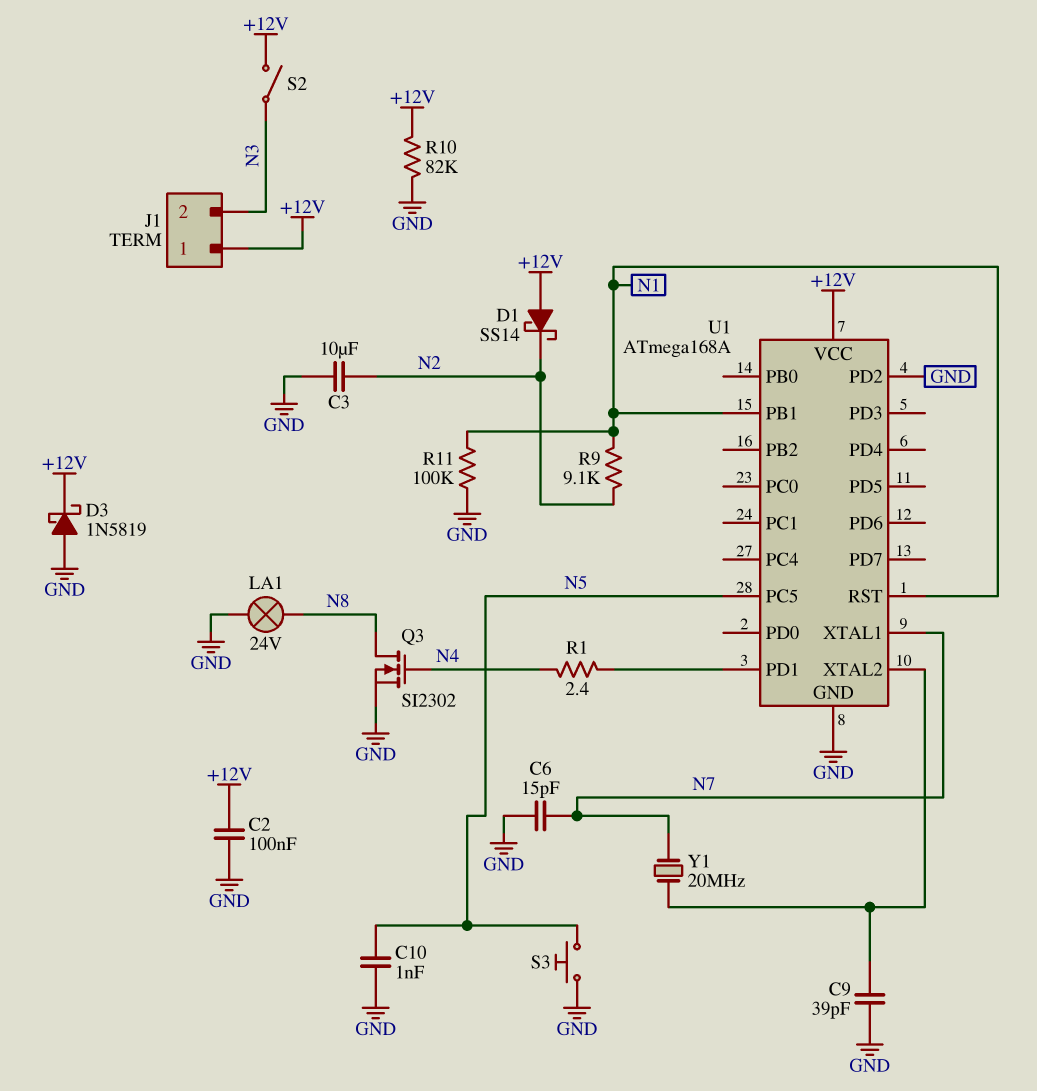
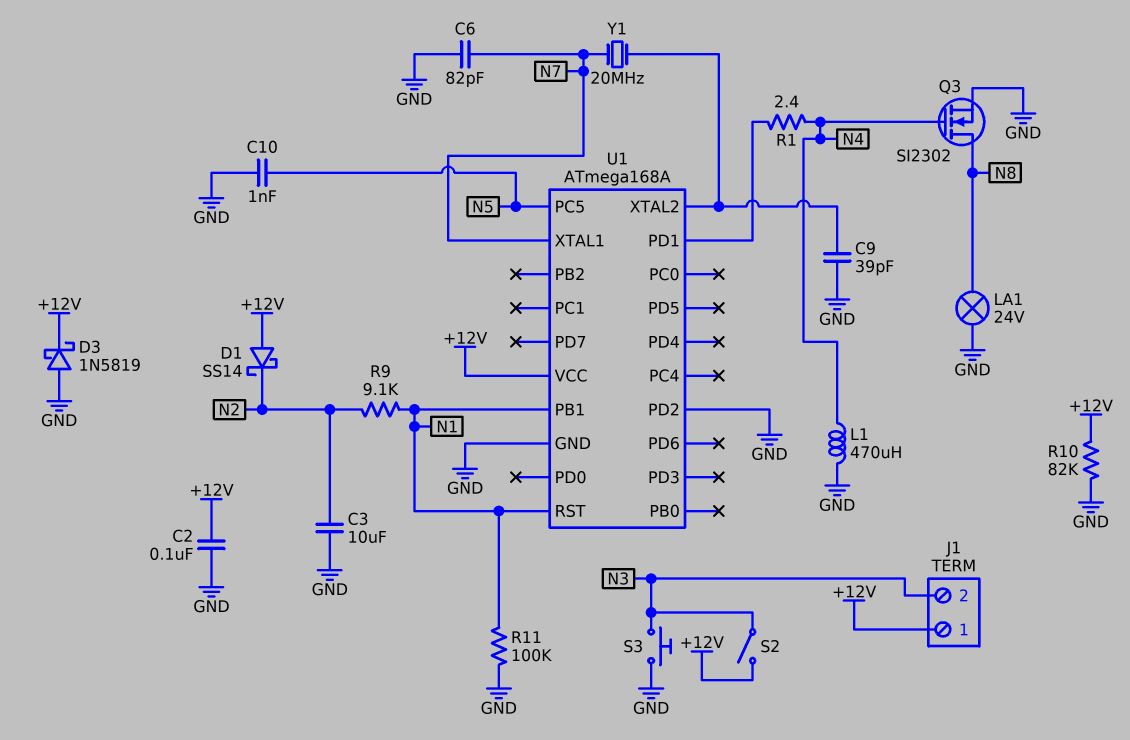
C6: 15pF (GND, N7) -> 82pF (GND, N7)
L1: none -> 470uH (GND, N4)
S3: button (GND, N5) -> button (GND, N3)

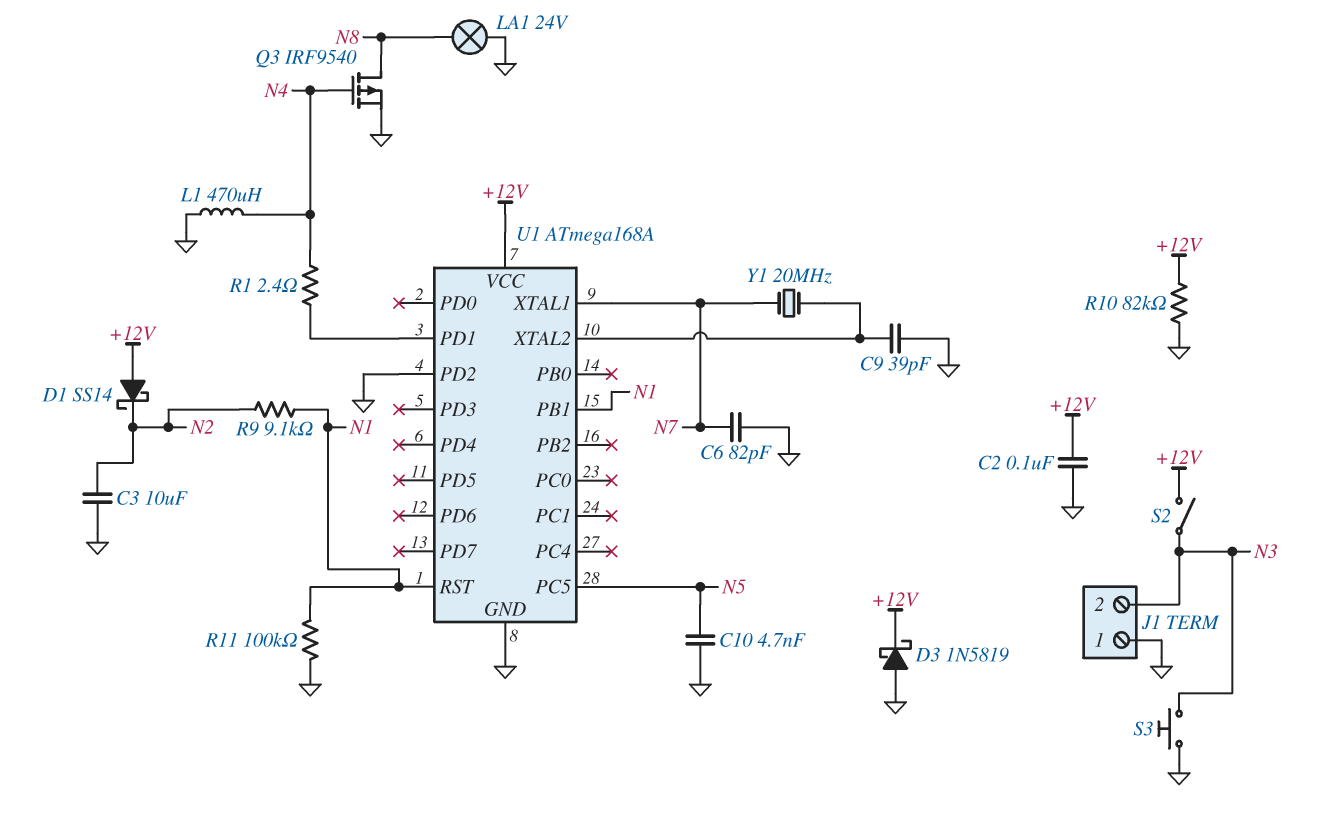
C10: 1nF (GND, N5) -> 4.7nF (GND, N5)
J1 pin 1: +12V -> GND
Q3: NMOS SI2302 (G N4, D N8, S GND) -> PMOS IRF9540 (G N4, D N8, S GND)

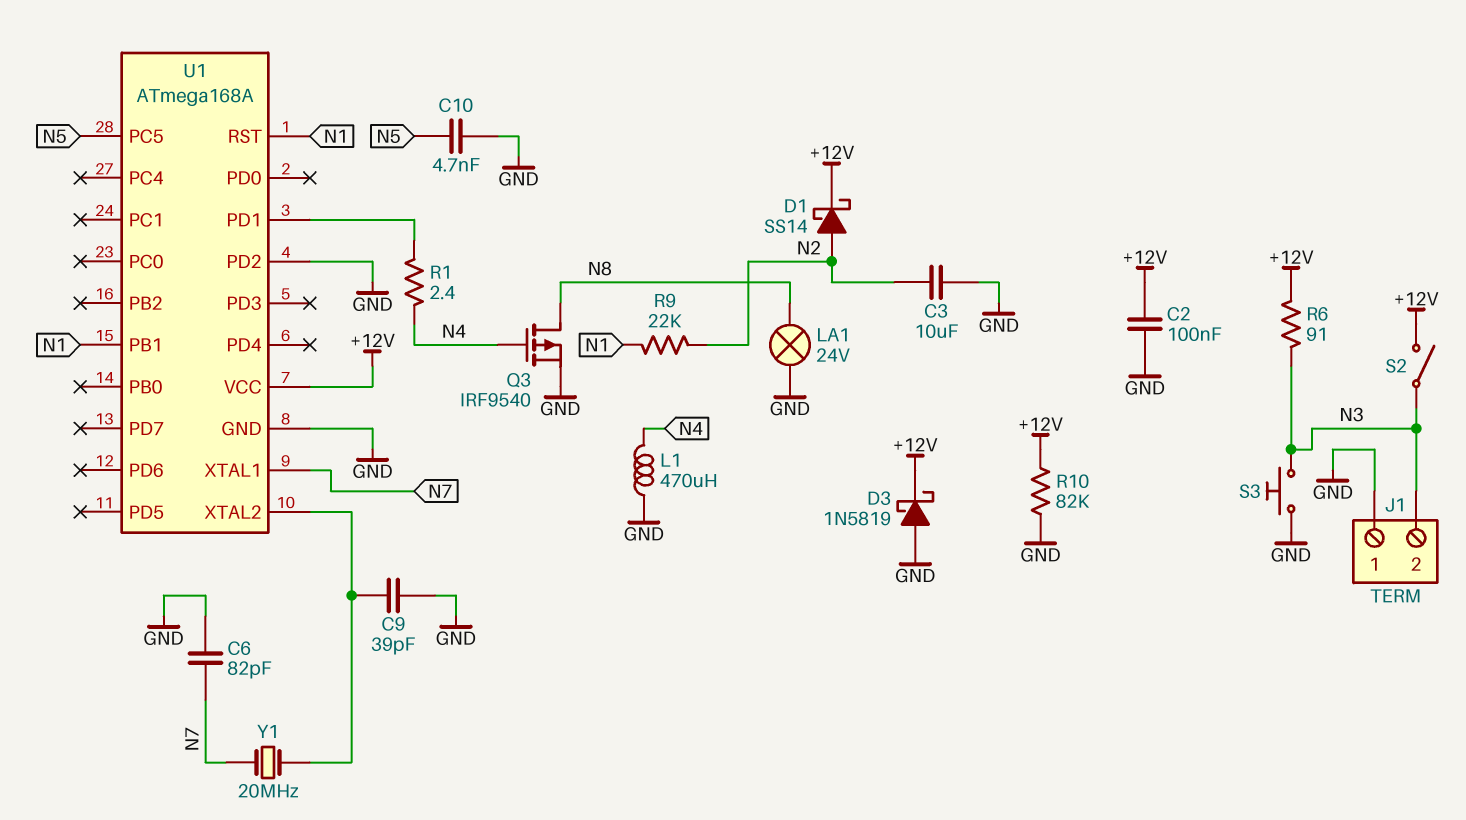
D1: schottky SS14 (A +12V, K N2) -> schottky SS14 (A N2, K +12V)
R6: none -> 91 (+12V, N3)
R9: 9.1k (N1, N2) -> 22k (N1, N2)
R11: 100k (GND, N1) -> none

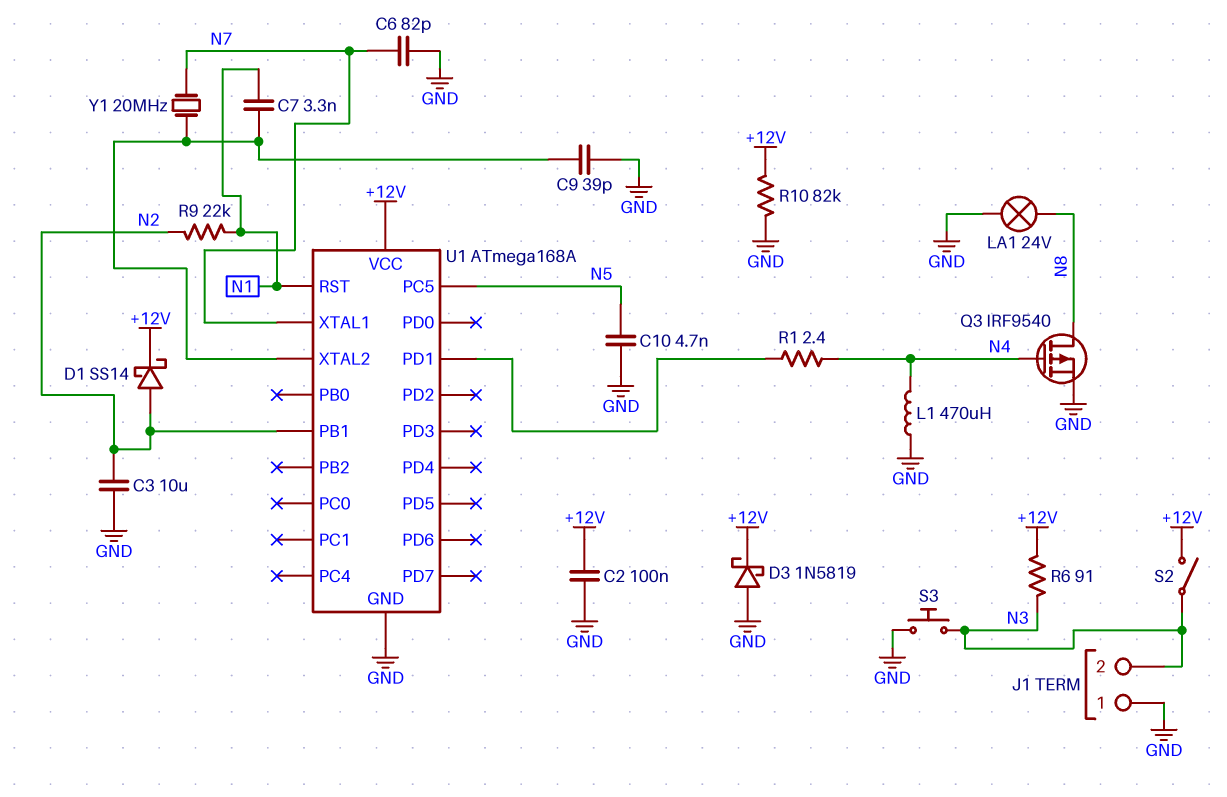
C7: none -> 3.3nF (N1, U1/XTAL2)
U1 pin PB1: N1 -> N2
U1 pin PD2: GND -> none

